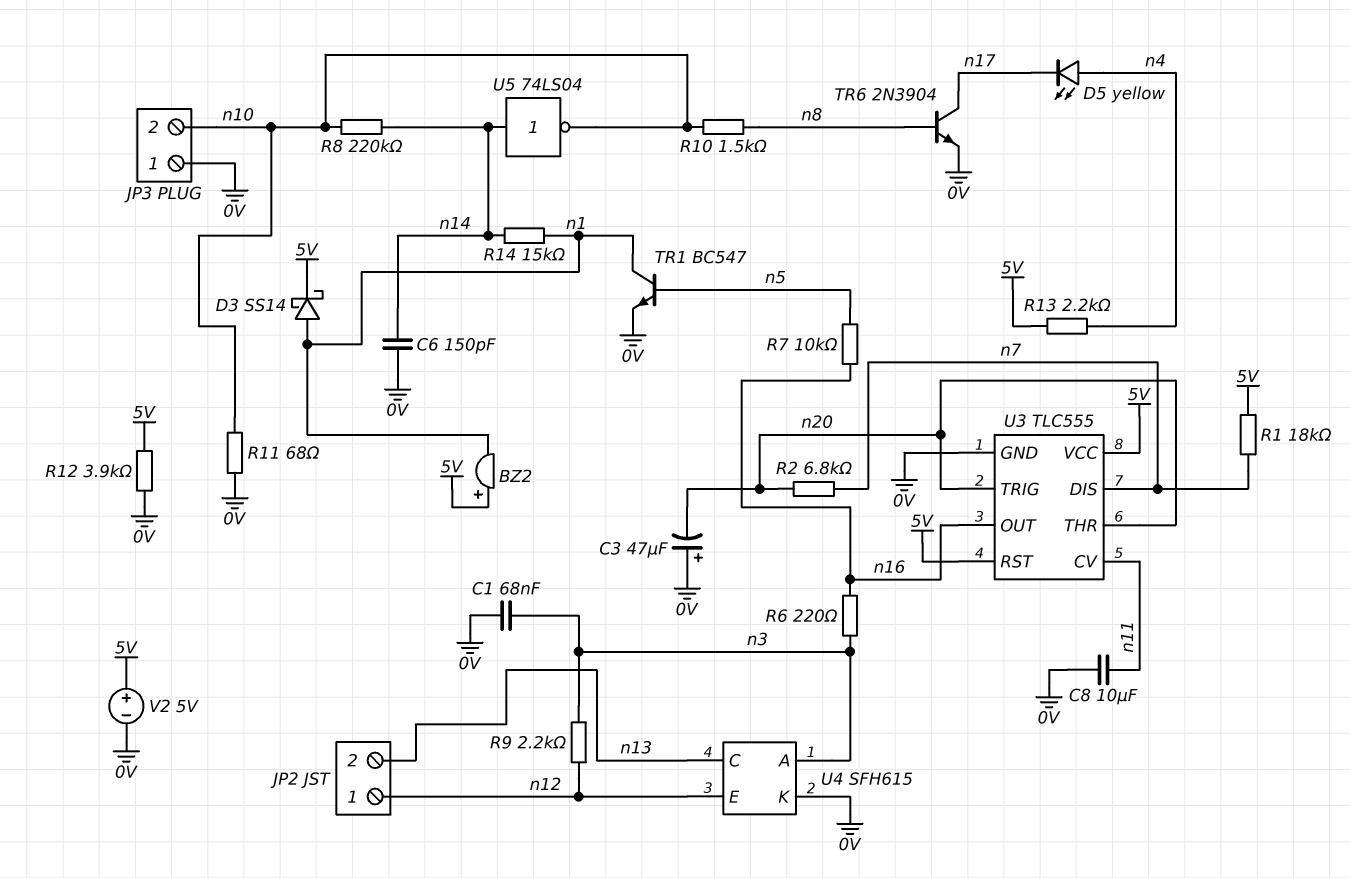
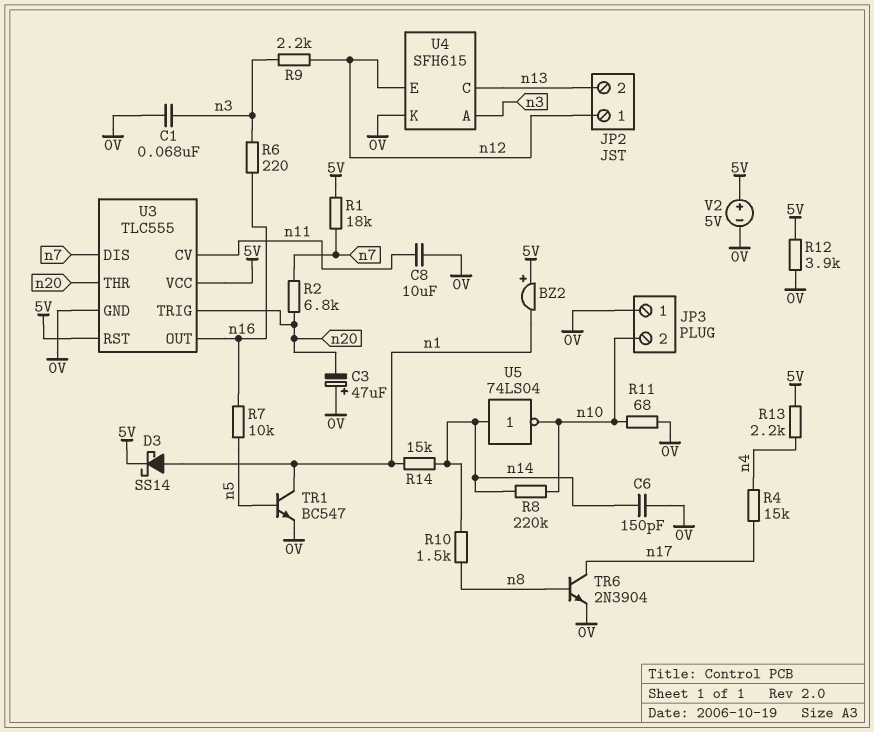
D5: LED yellow (A n4, K n17) -> none
R4: none -> 15k (n4, n17)
R10: 1.5k (n8, n10) -> 1.5k (n8, n14)

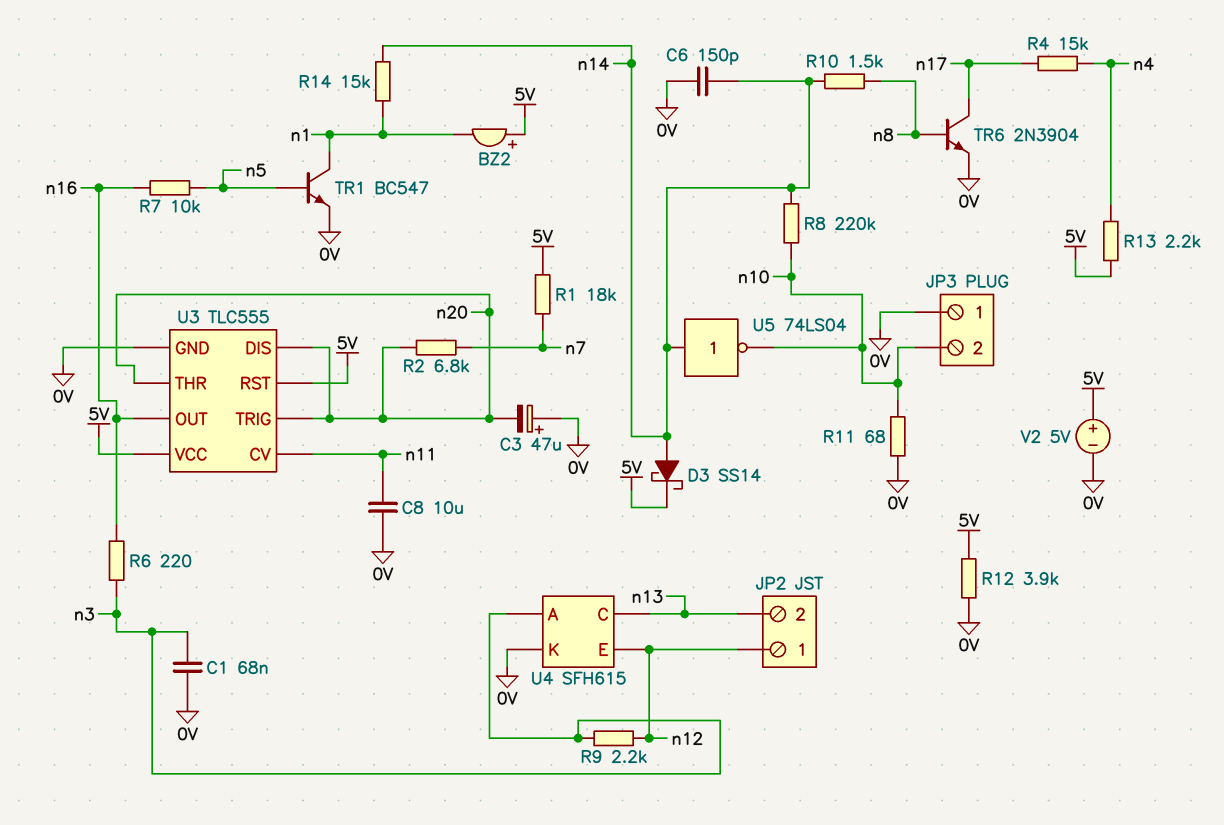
D3: schottky SS14 (A n1, K 5V) -> schottky SS14 (A n14, K 5V)
U3 pin DIS: n7 -> n20

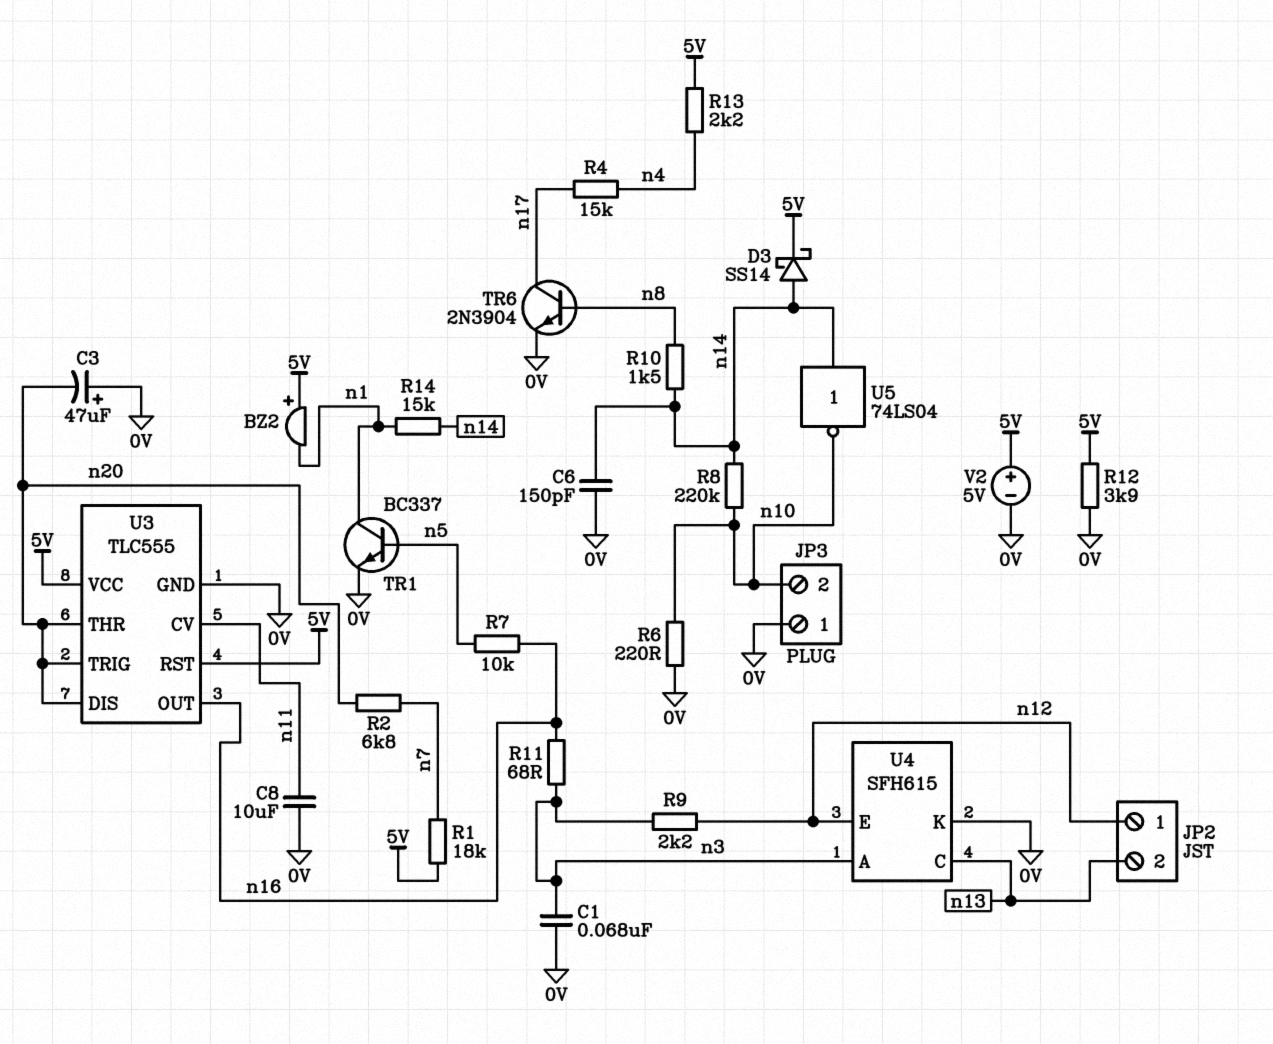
R6: 220 (n3, n16) -> 220 (0V, n10)
R11: 68 (0V, n10) -> 68 (n3, n16)
TR1: NPN BC547 (B n5, C n1, E 0V) -> NPN BC337 (B n5, C n1, E 0V)

